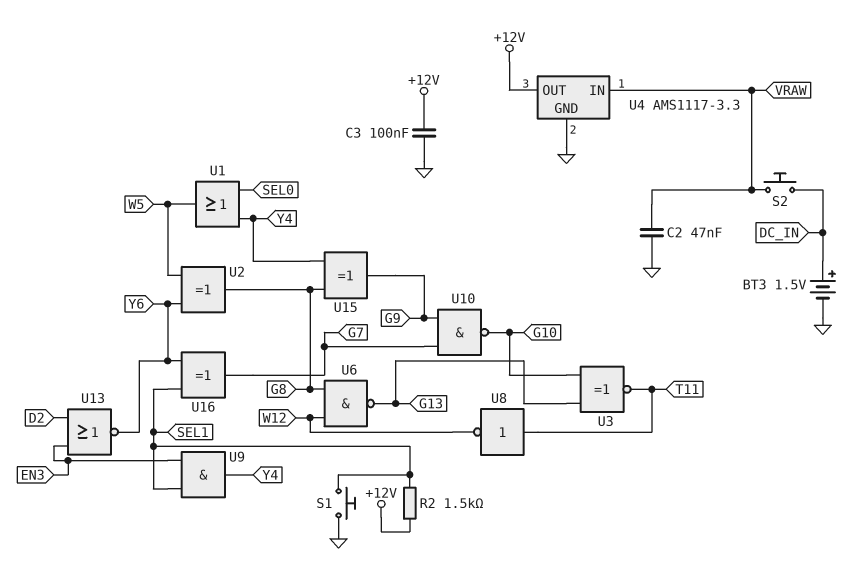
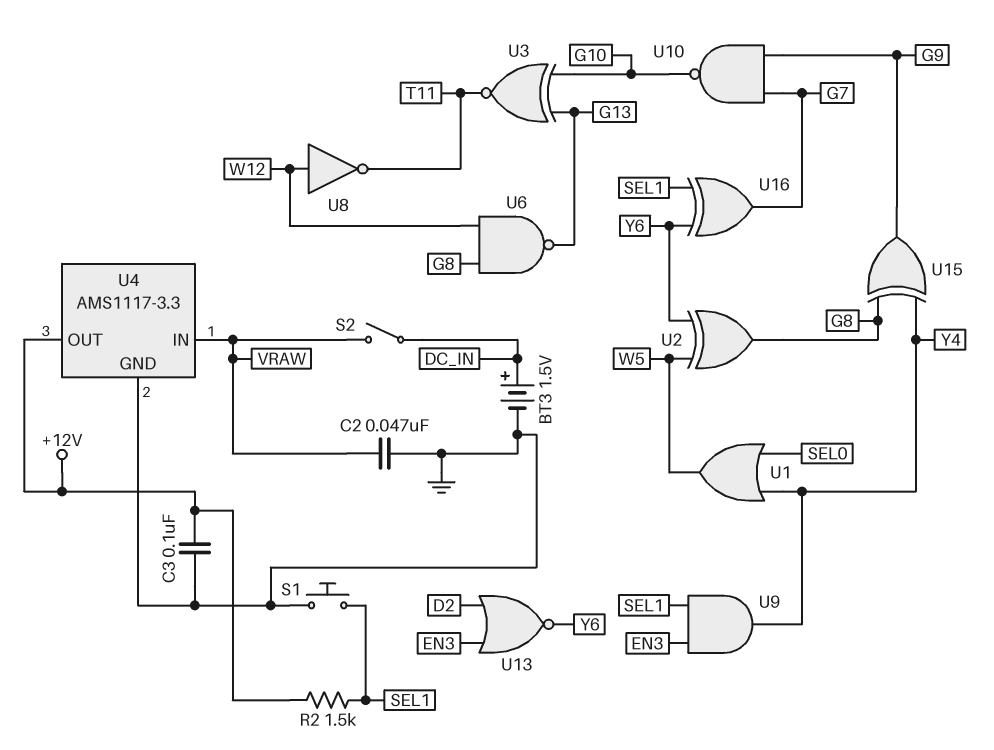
S2: button (DC_IN, VRAW) -> switch (DC_IN, VRAW)
U8: NOT (in T11, out W12) -> NOT (in W12, out T11)

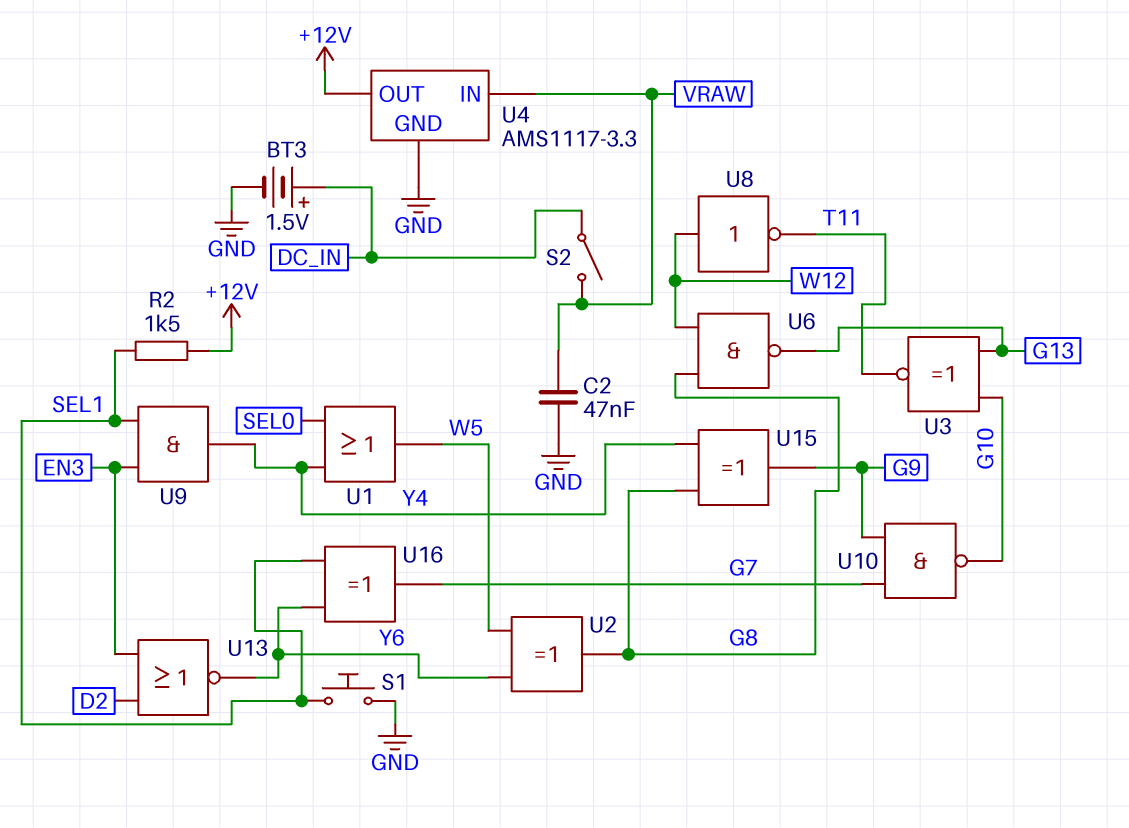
C3: 100nF (+12V, GND) -> none

